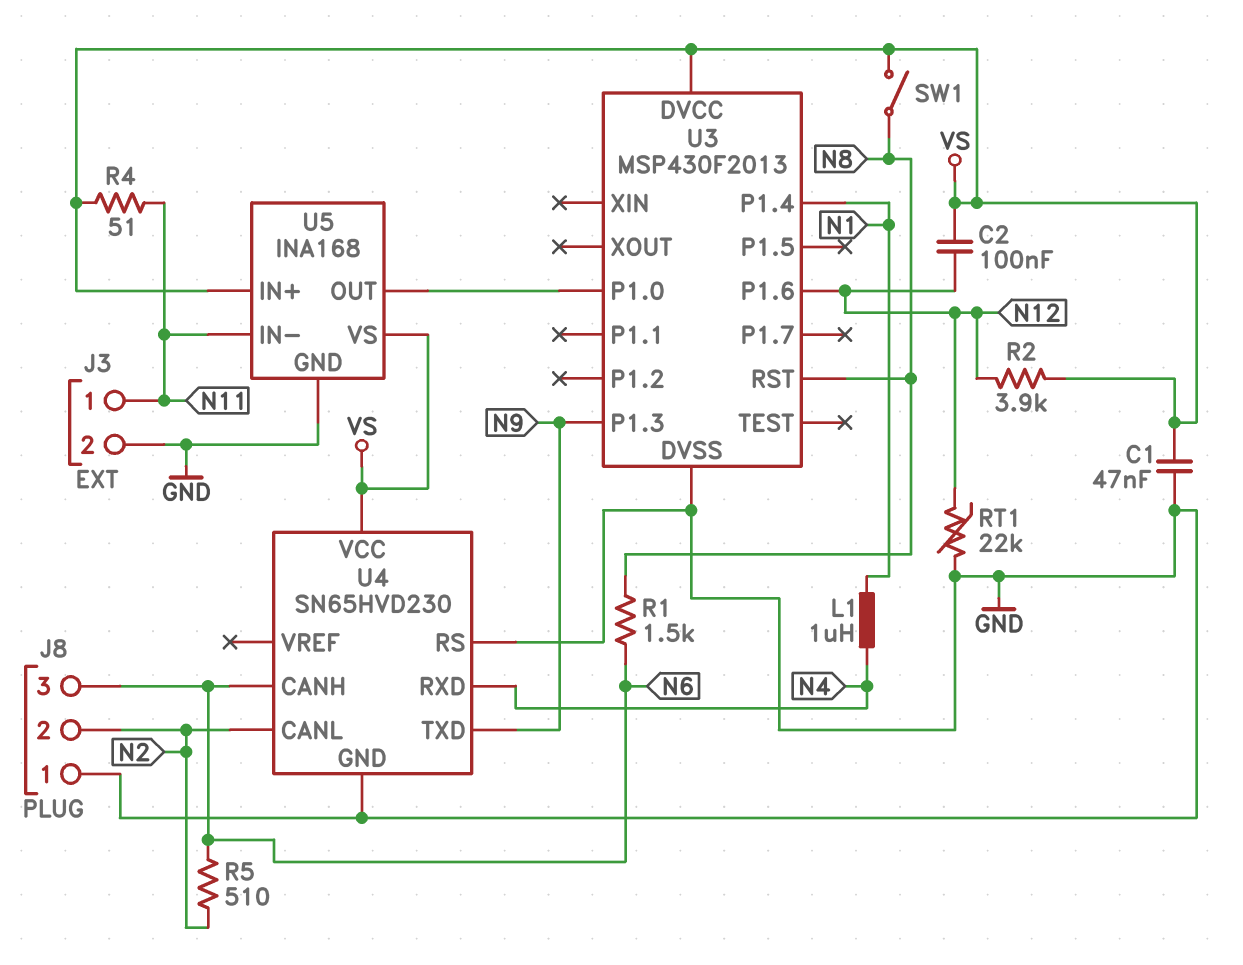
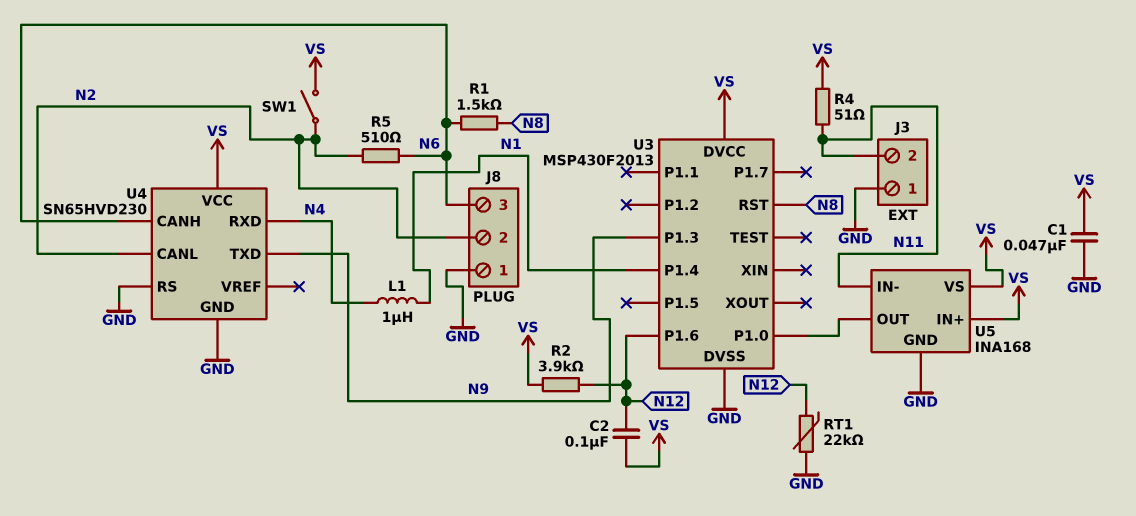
J3 pin 1: N11 -> GND
J3 pin 2: GND -> N11
SW1: switch (N8, VS) -> switch (N2, VS)

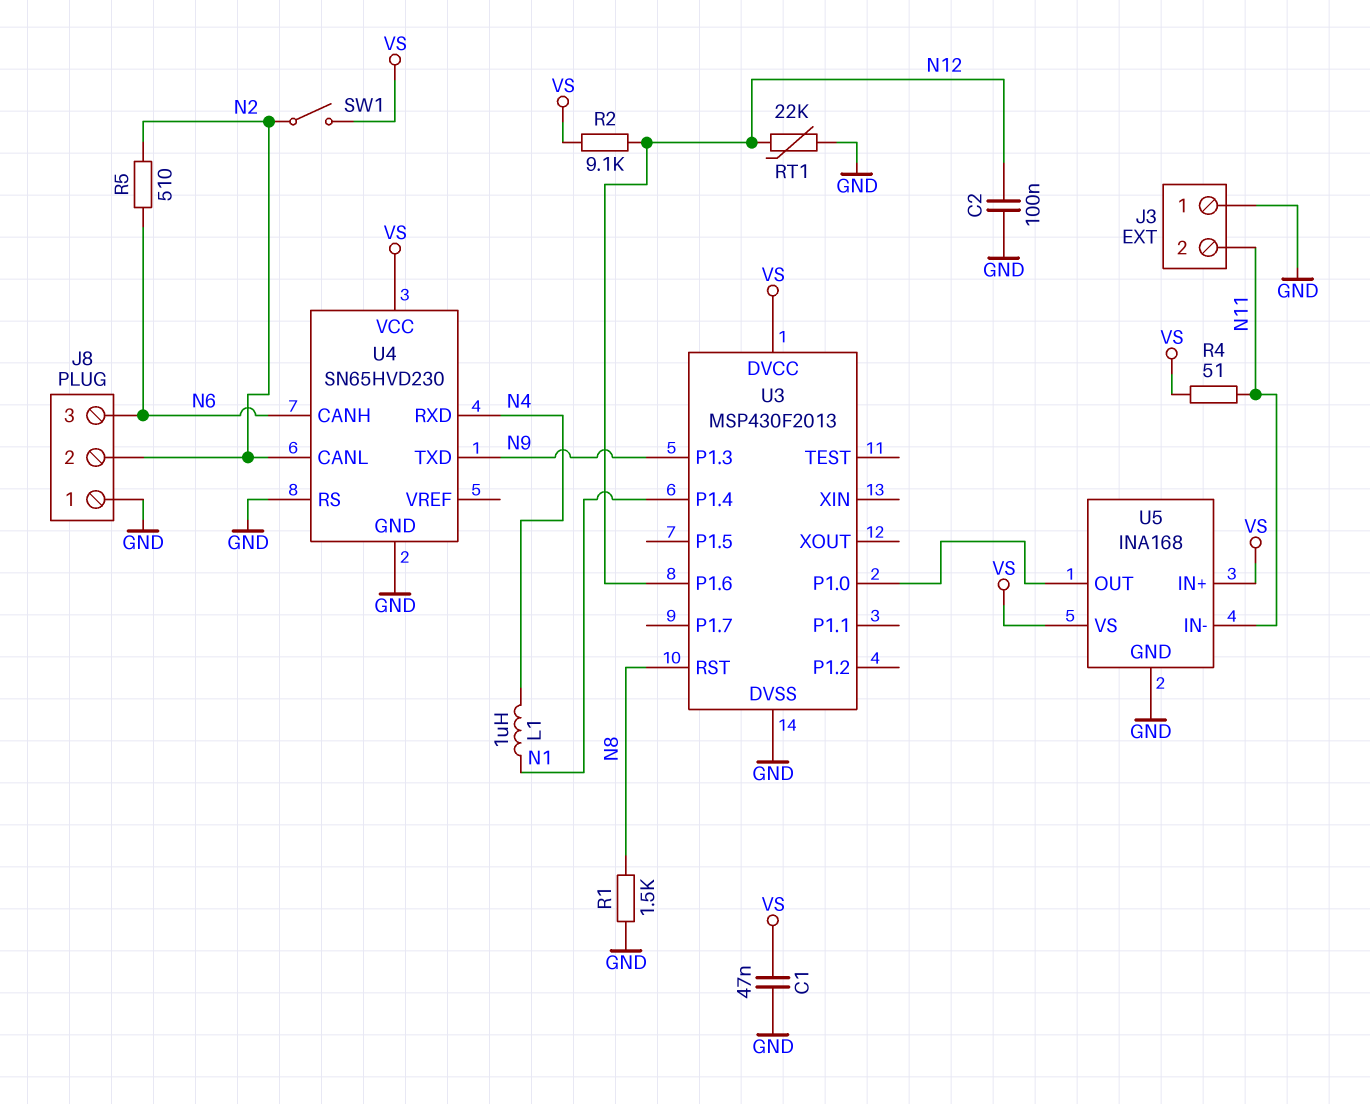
C2: 100nF (N12, VS) -> 100nF (GND, N12)
R1: 1.5k (N6, N8) -> 1.5k (GND, N8)
R2: 3.9k (N12, VS) -> 9.1k (N12, VS)

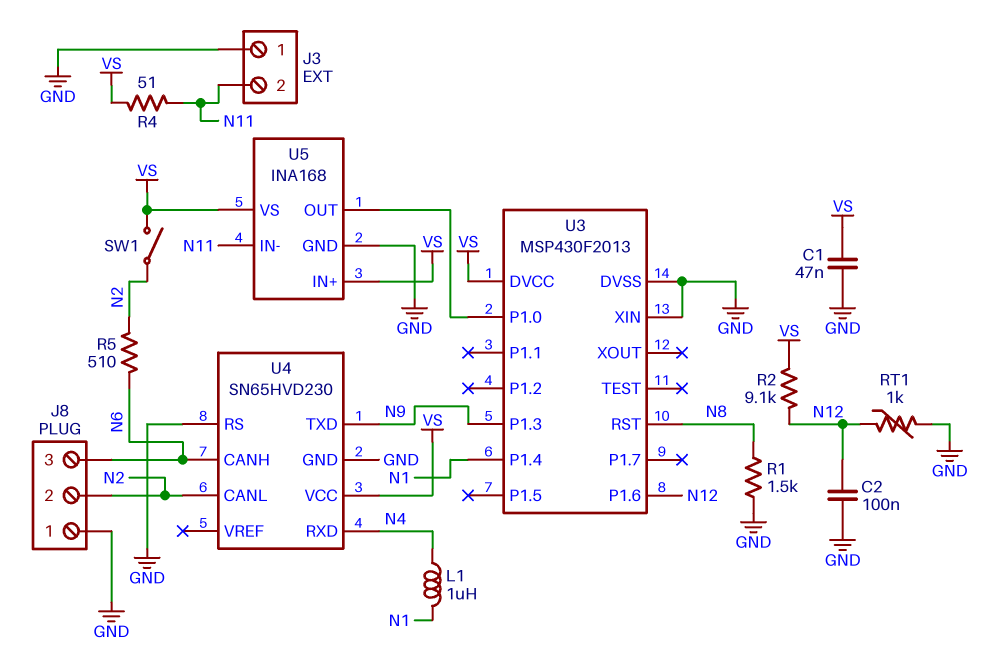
RT1: 22k (GND, N12) -> 1k (GND, N12)
U3 pin XIN: none -> GND

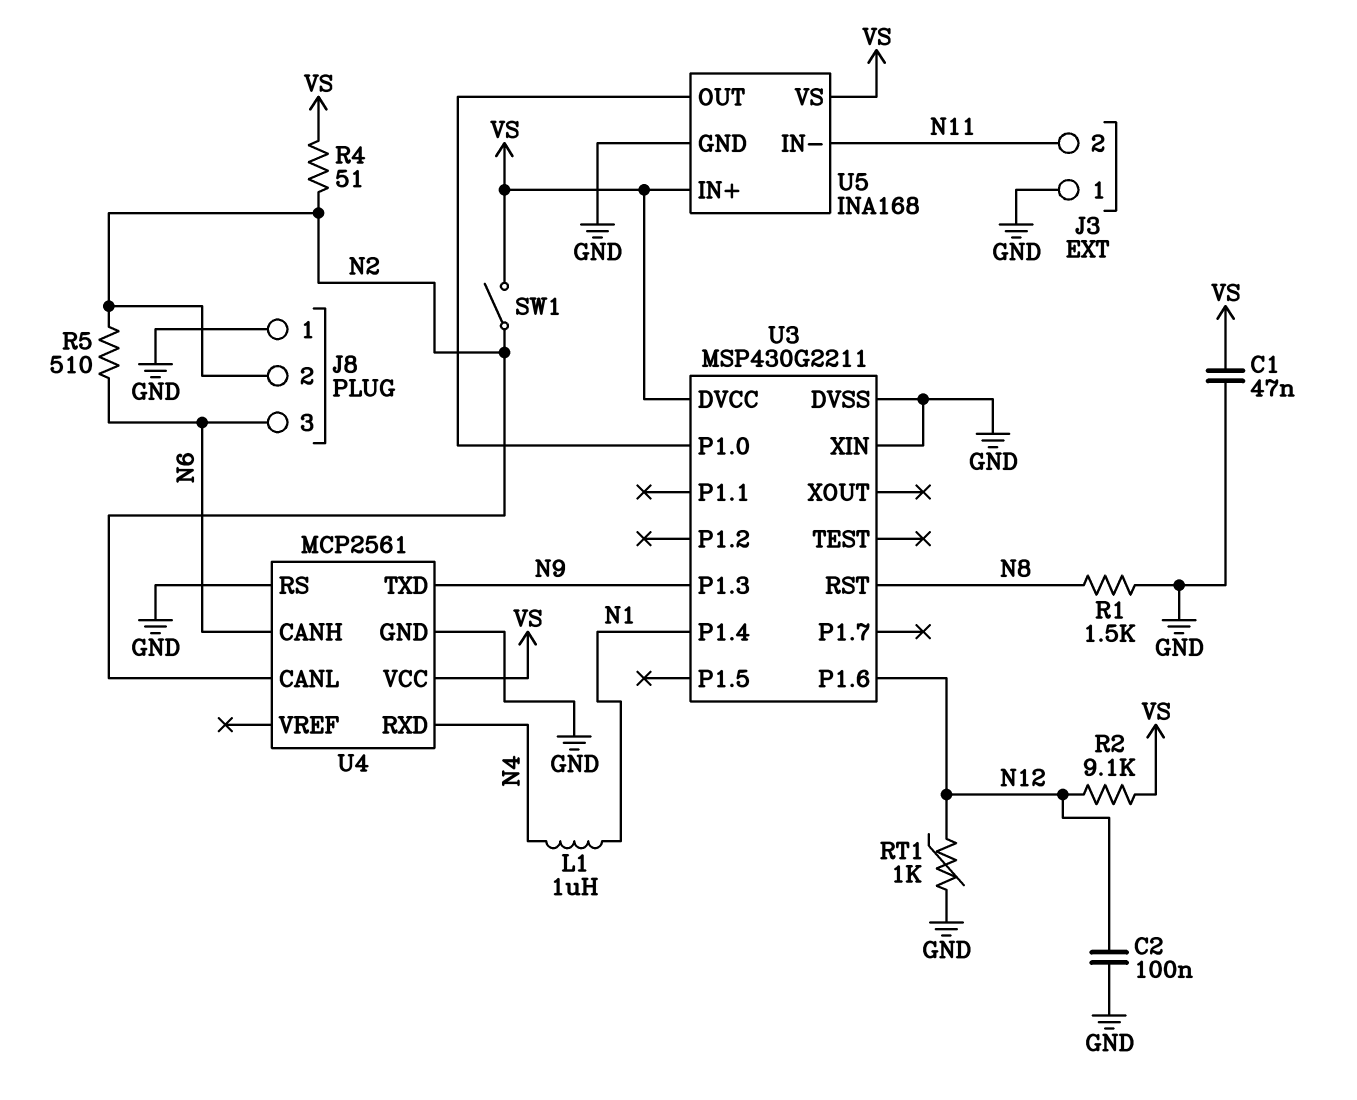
R4: 51 (N11, VS) -> 51 (N2, VS)
U3: MSP430F2013 -> MSP430G2211
U4: SN65HVD230 -> MCP2561

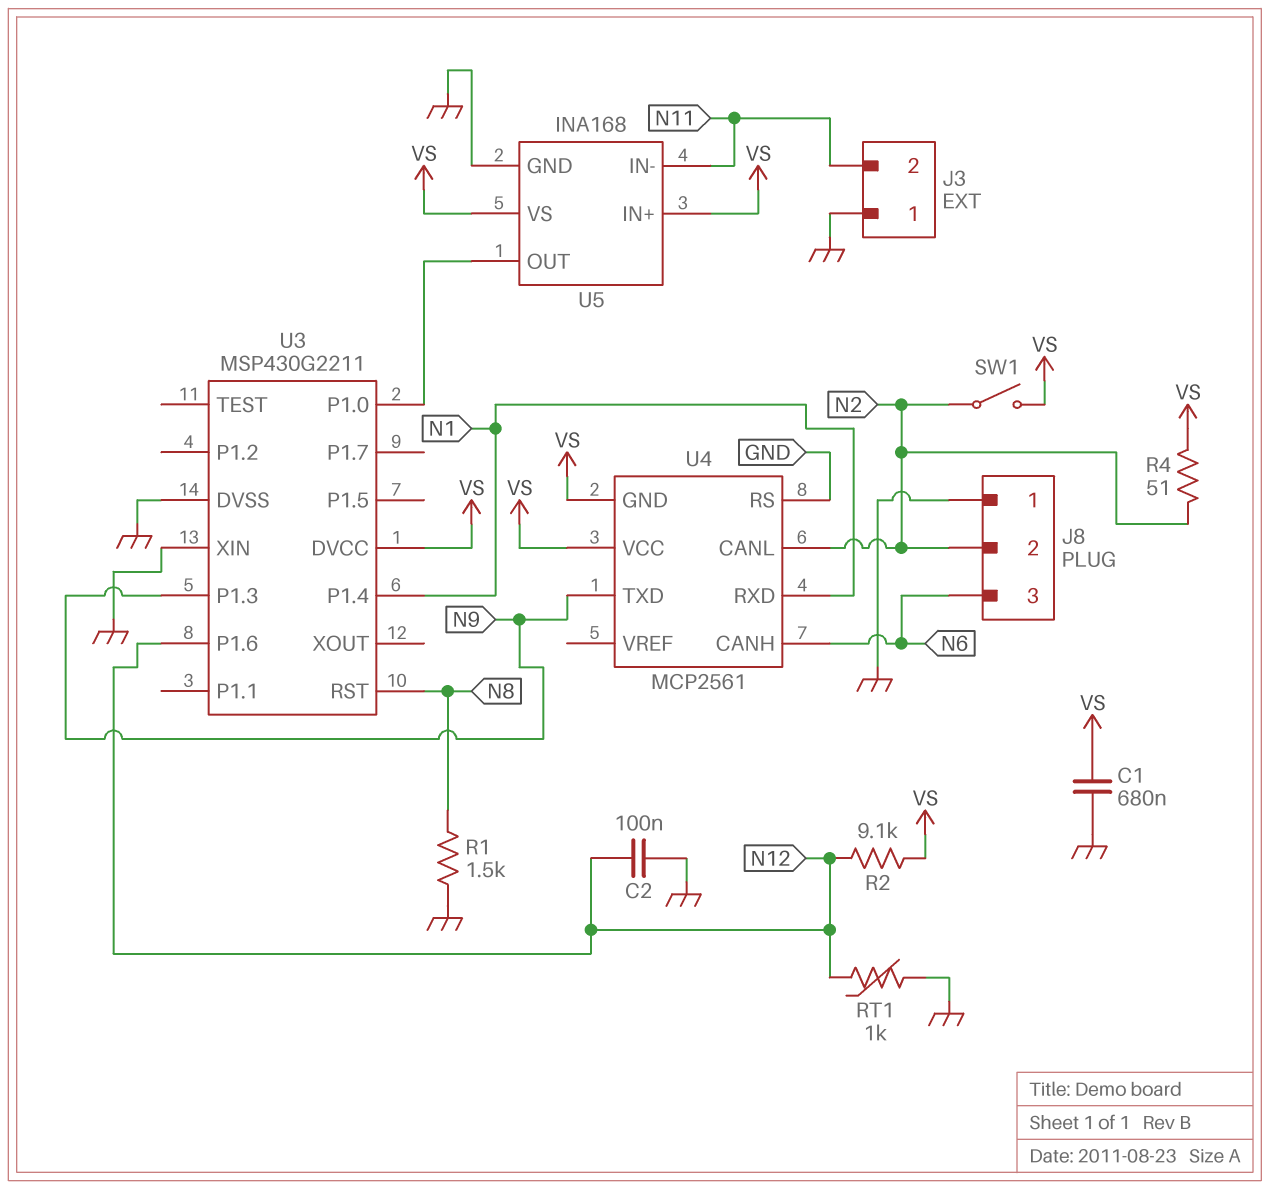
C1: 47nF (GND, VS) -> 680nF (GND, VS)
L1: 1uH (N1, N4) -> none
R5: 510 (N2, N6) -> none
U4 pin GND: GND -> VS
U4 pin RXD: N4 -> N1

